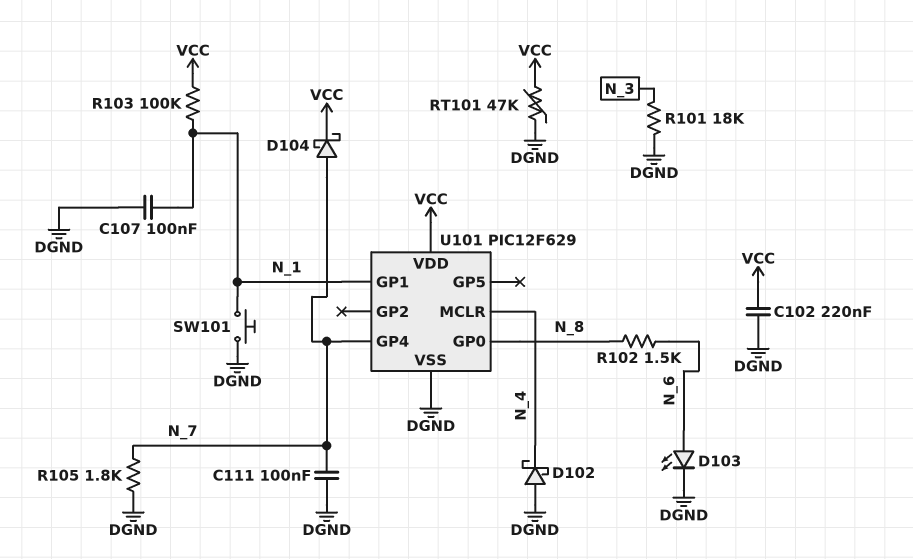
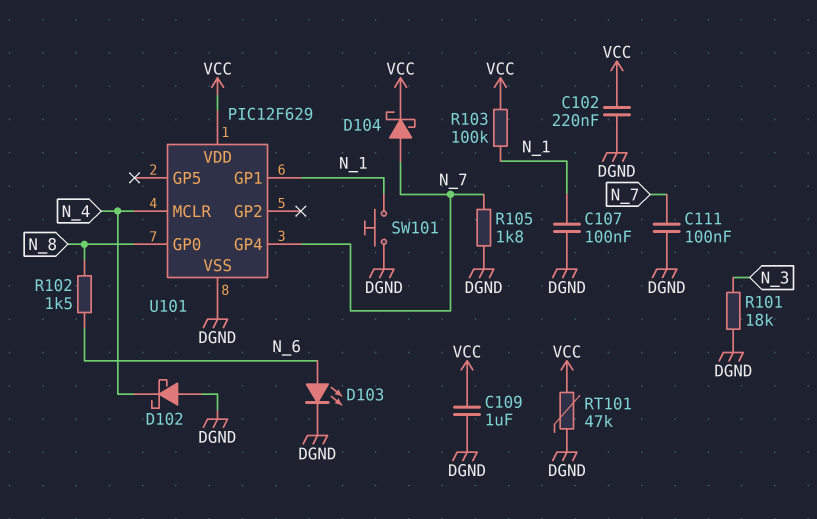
C109: none -> 1uF (DGND, VCC)

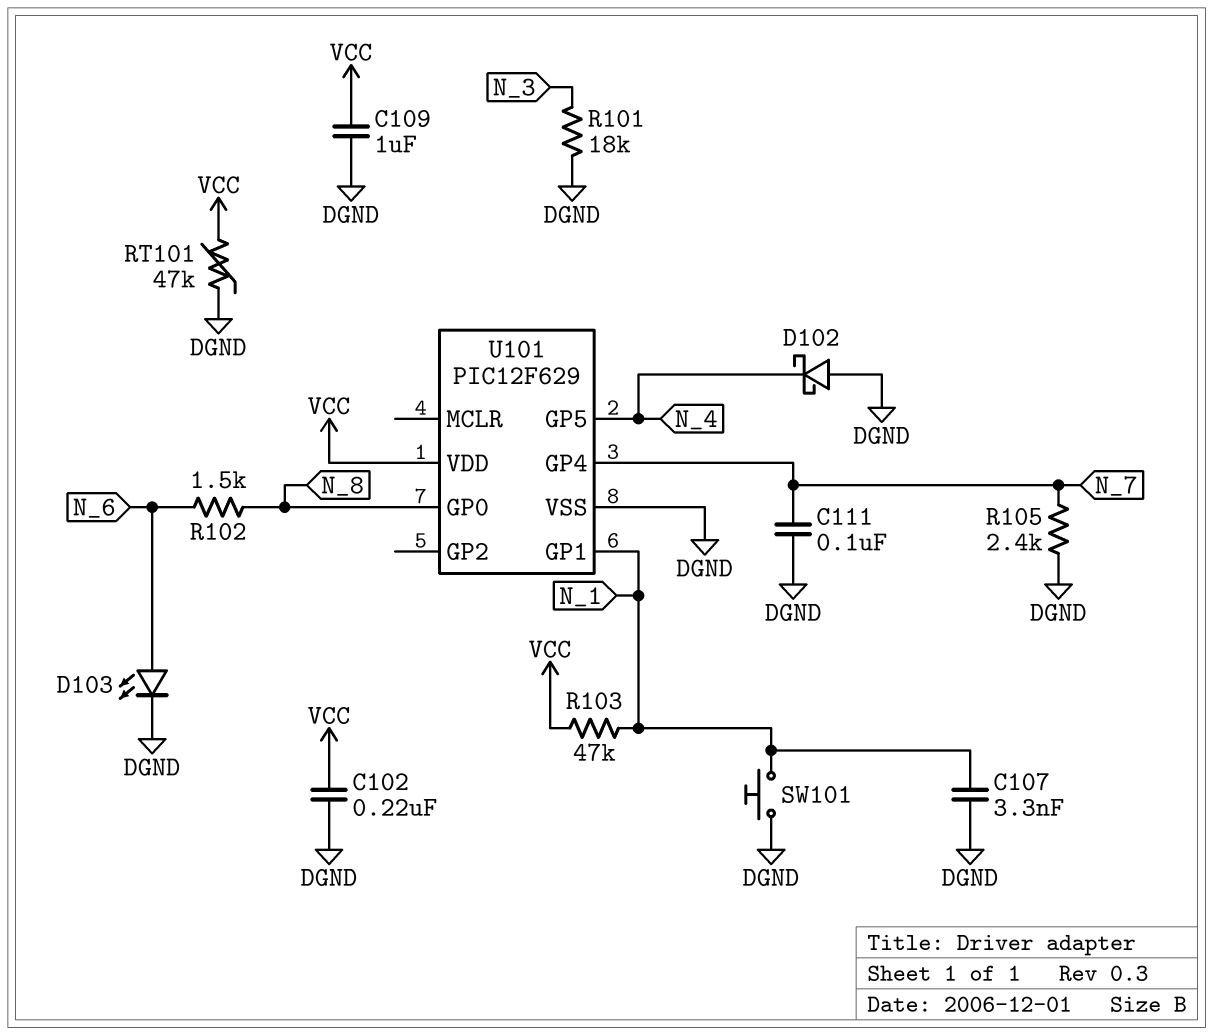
C107: 100nF (DGND, N_1) -> 3.3nF (DGND, N_1)
D104: schottky (A N_7, K VCC) -> none
R103: 100k (N_1, VCC) -> 47k (N_1, VCC)
R105: 1.8k (DGND, N_7) -> 2.4k (DGND, N_7)
U101 pin GP5: none -> N_4
U101 pin MCLR: N_4 -> none

